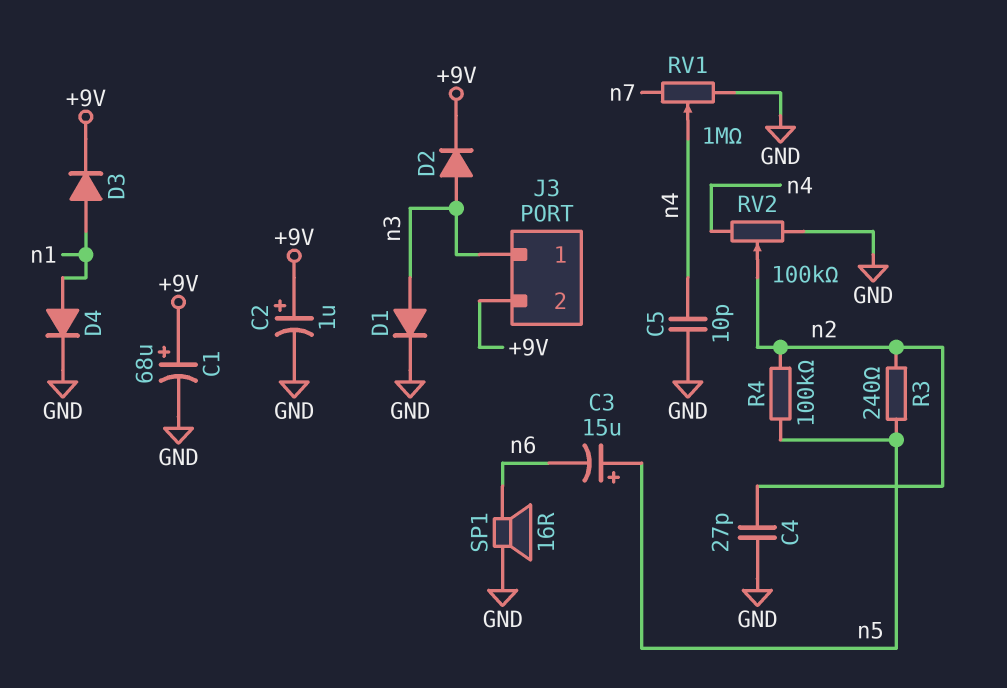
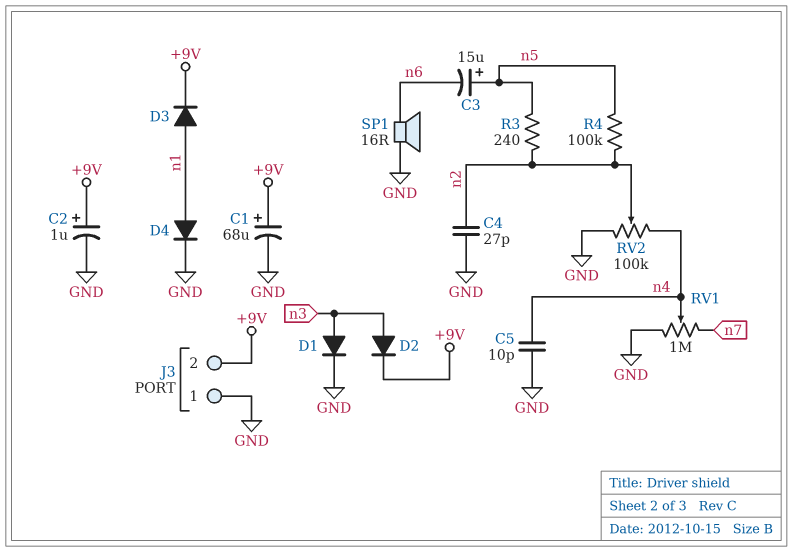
J3 pin 1: n3 -> GND

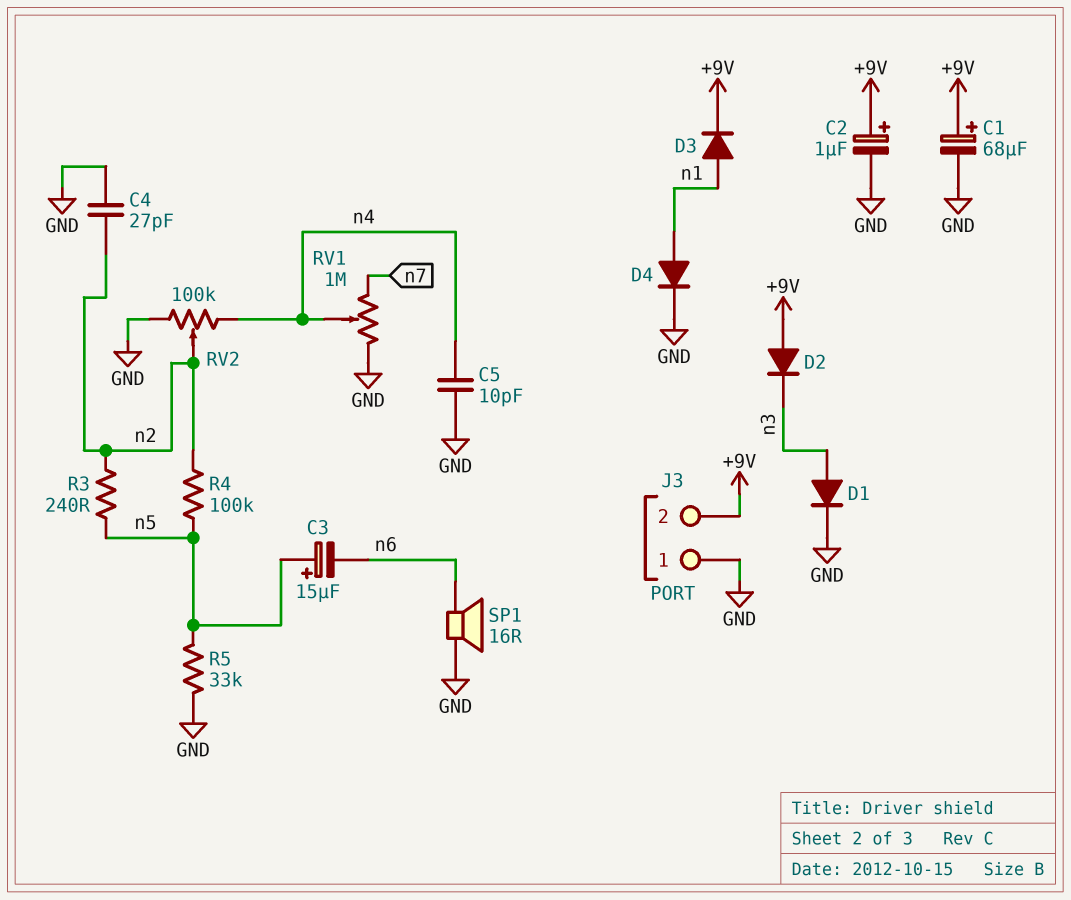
D2: diode (A n3, K +9V) -> diode (A +9V, K n3)
R5: none -> 33k (GND, n5)

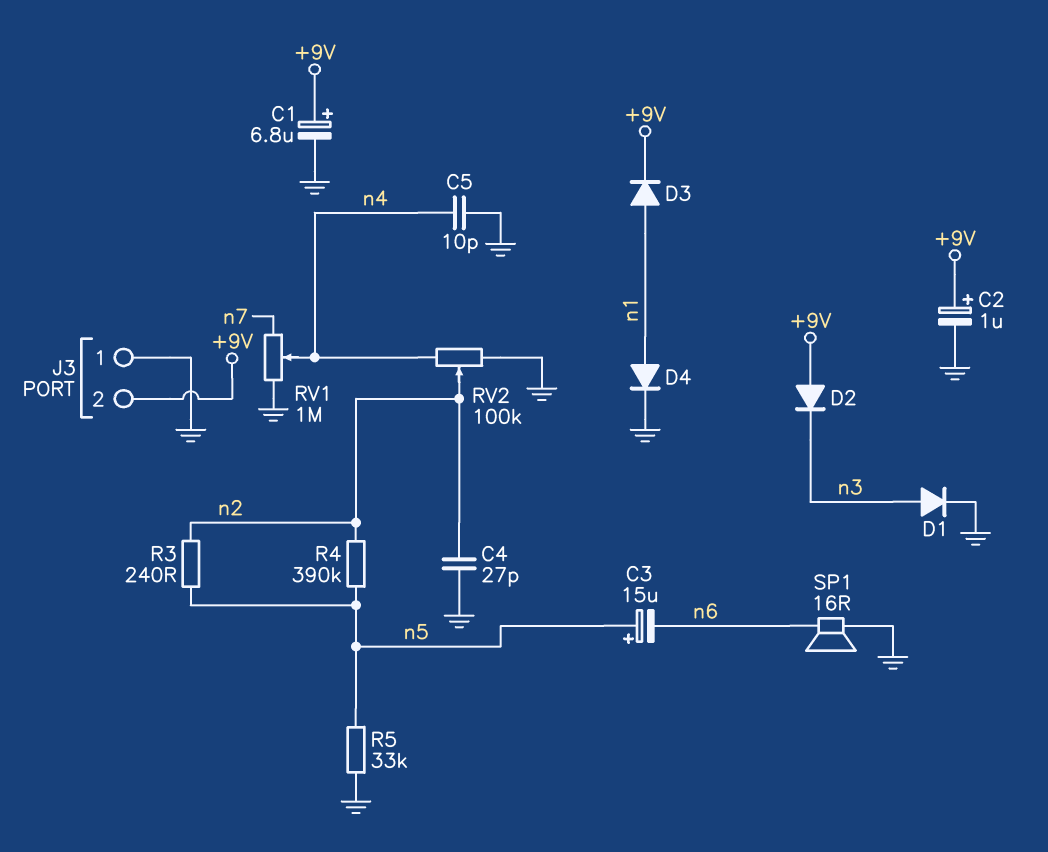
C1: 68uF (plus +9V, minus GND) -> 6.8uF (plus +9V, minus GND)
R4: 100k (n2, n5) -> 390k (n2, n5)

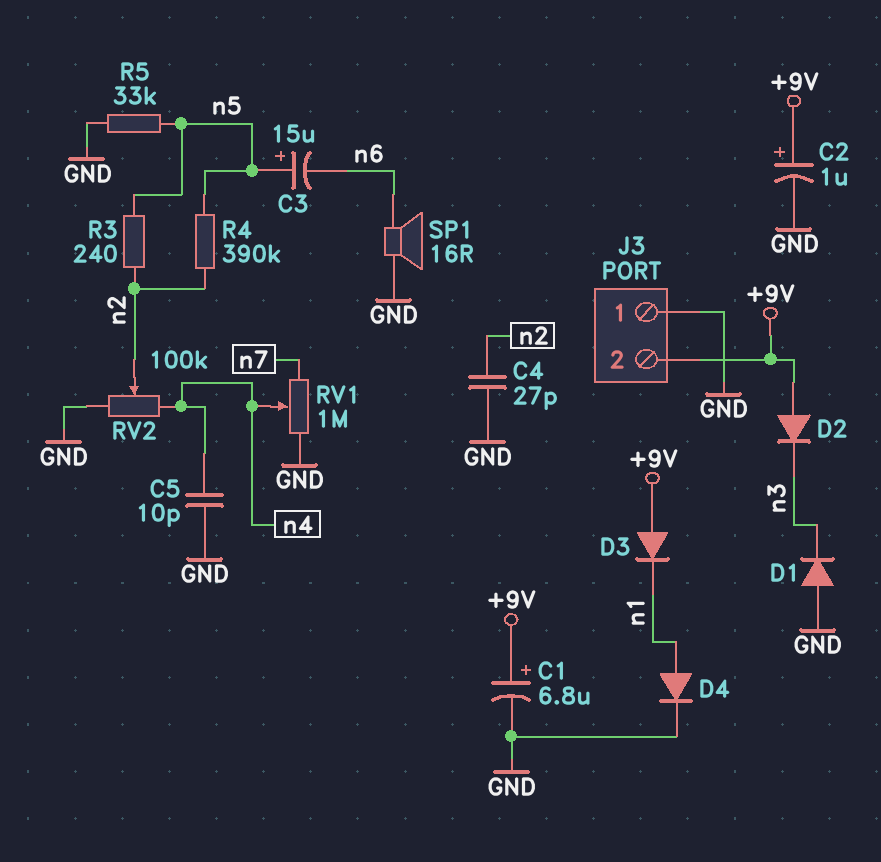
D1: diode (A n3, K GND) -> diode (A GND, K n3)
D3: diode (A n1, K +9V) -> diode (A +9V, K n1)

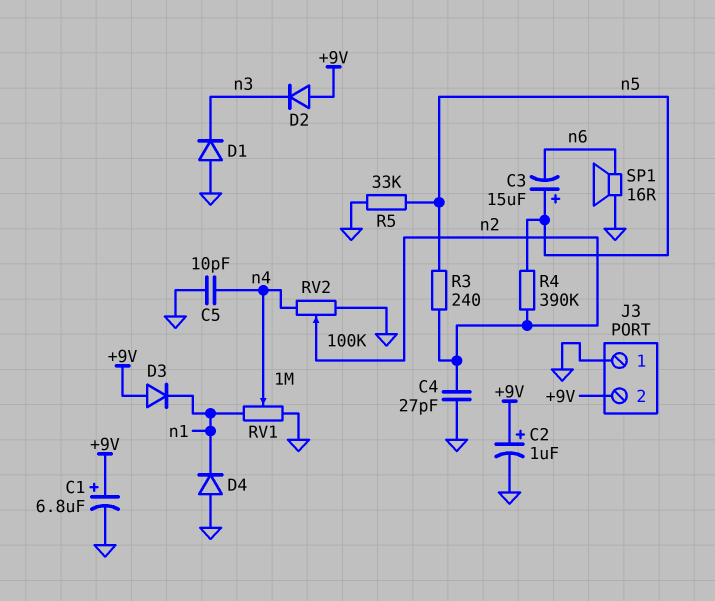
D4: diode (A n1, K GND) -> diode (A GND, K n1)
RV1: 1M (GND, n7, wiper n4) -> 1M (GND, n1, wiper n4)

